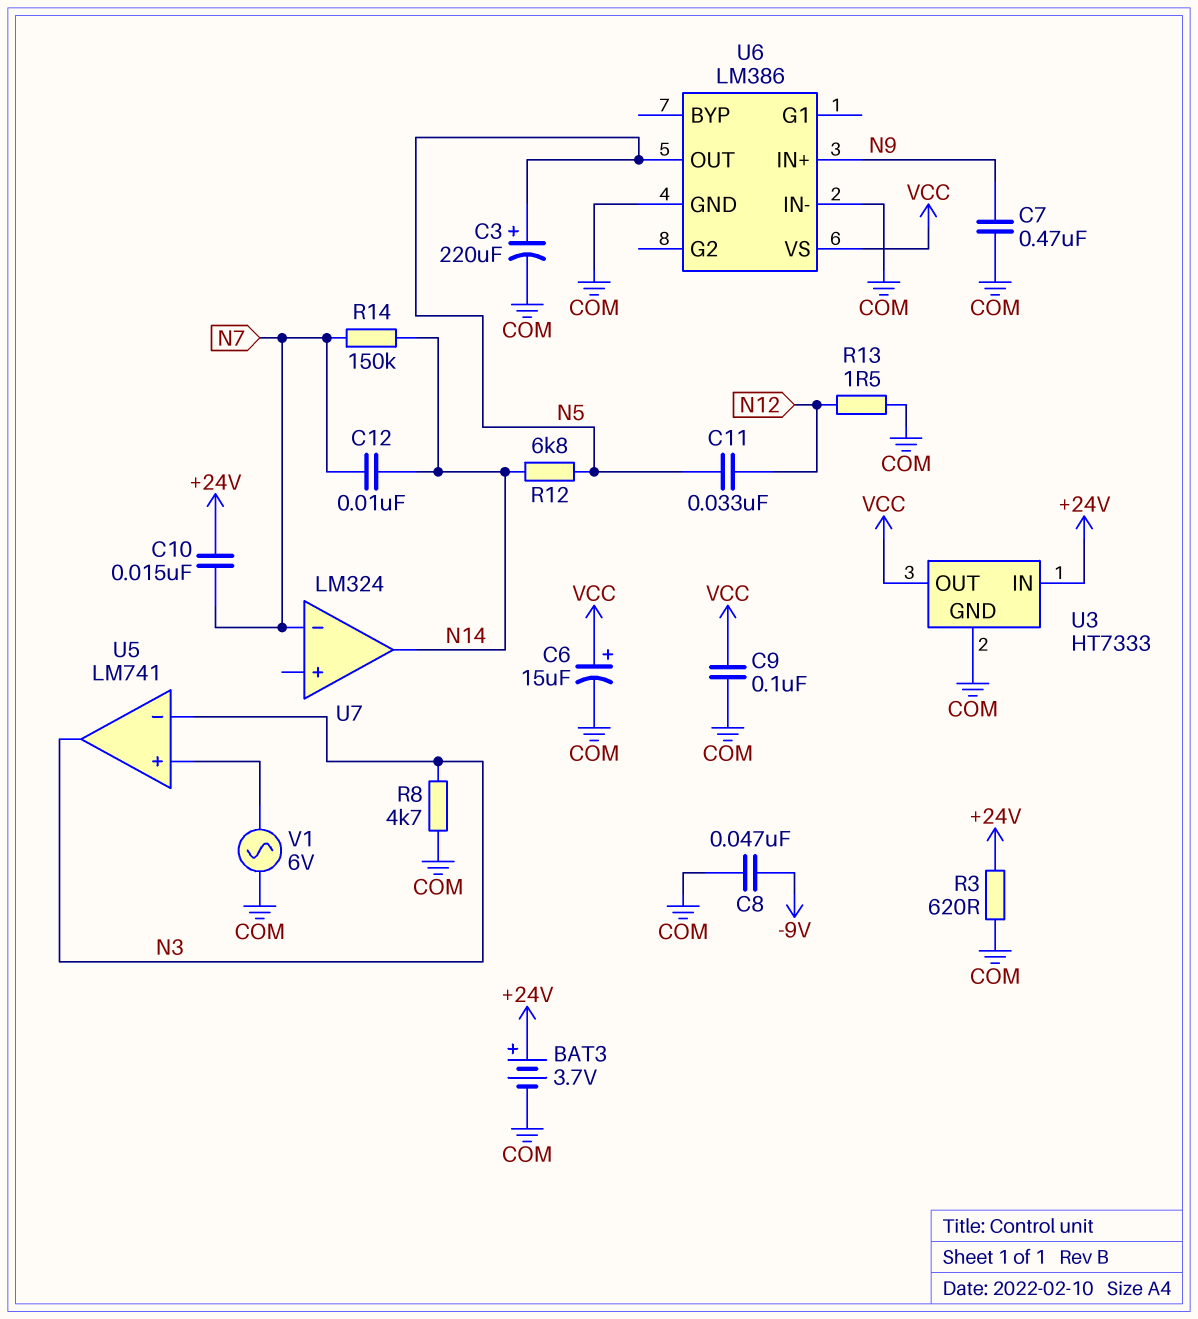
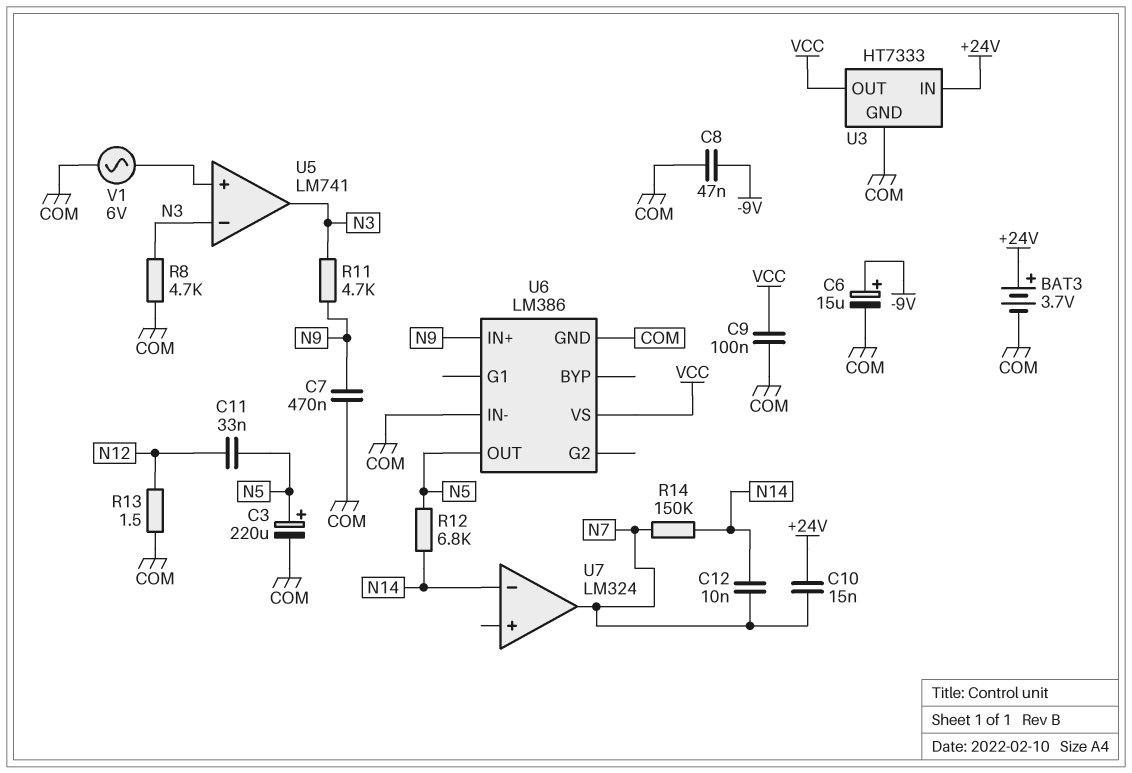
C6: 15uF (plus VCC, minus COM) -> 15uF (plus -9V, minus COM)
R3: 620 (+24V, COM) -> none
R11: none -> 4.7k (N3, N9)
U7 pin in-: N7 -> N14
U7 pin out: N14 -> N7

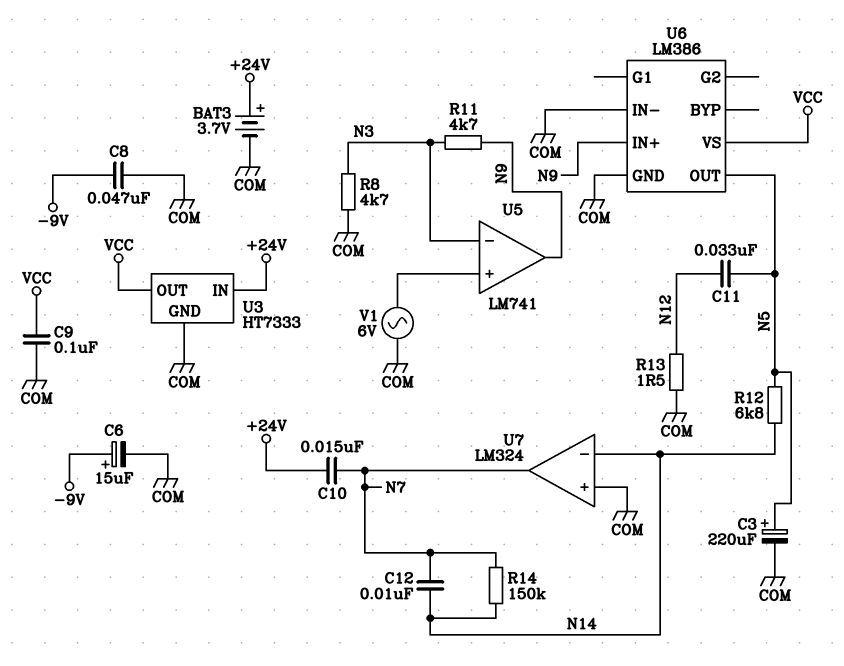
C7: 470nF (COM, N9) -> none
U5 pin out: N3 -> N9
U7 pin in+: none -> COM

